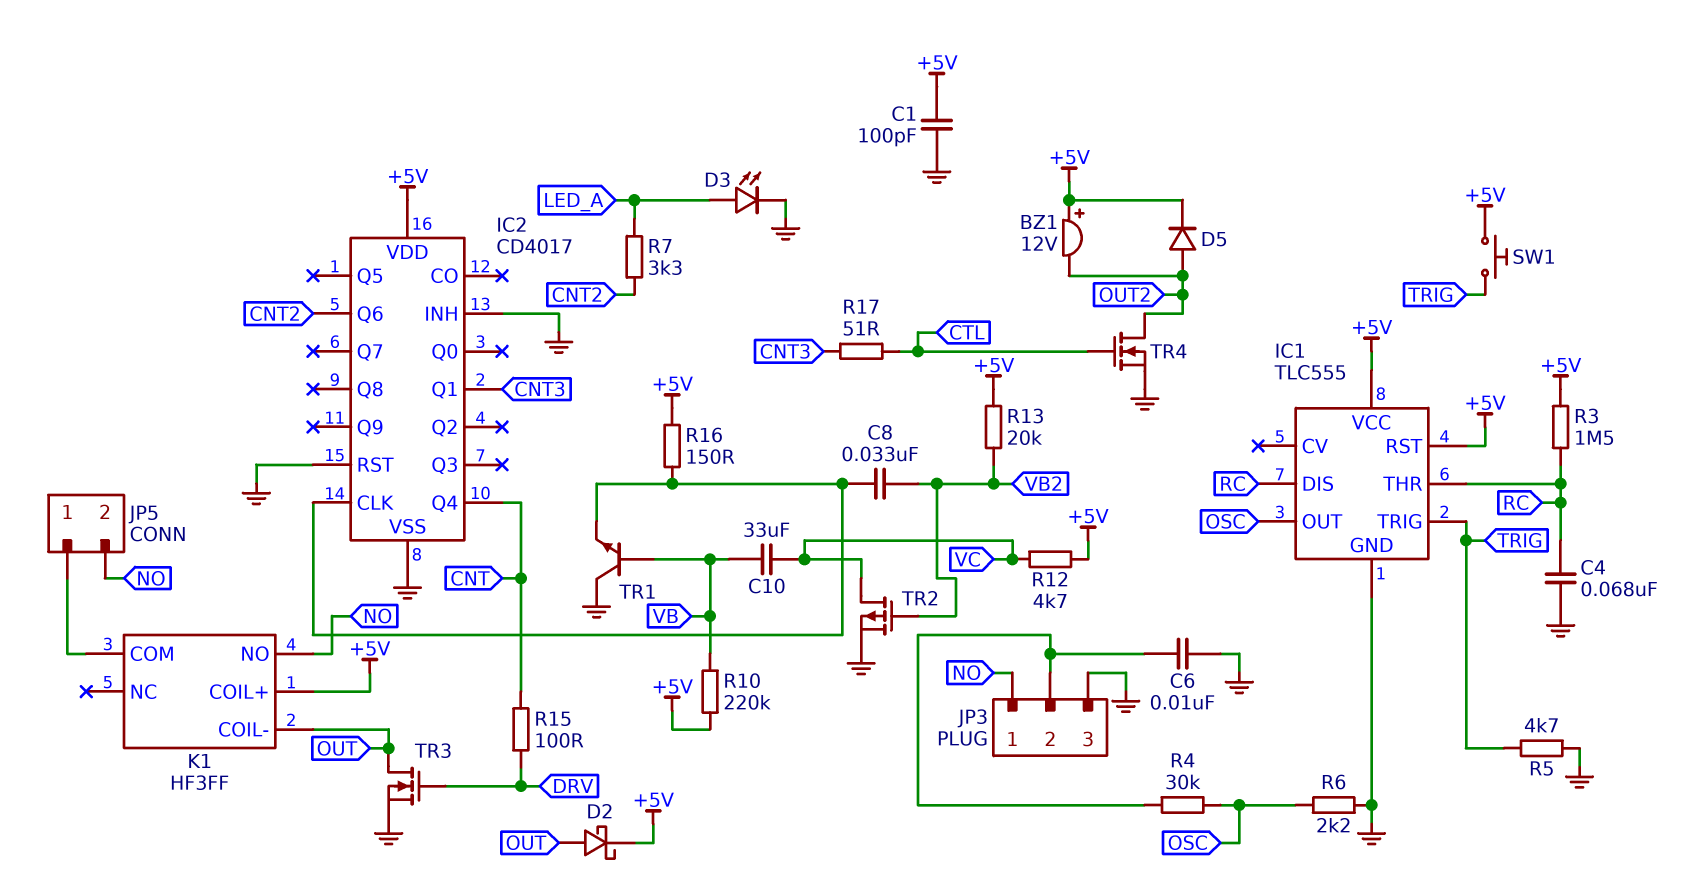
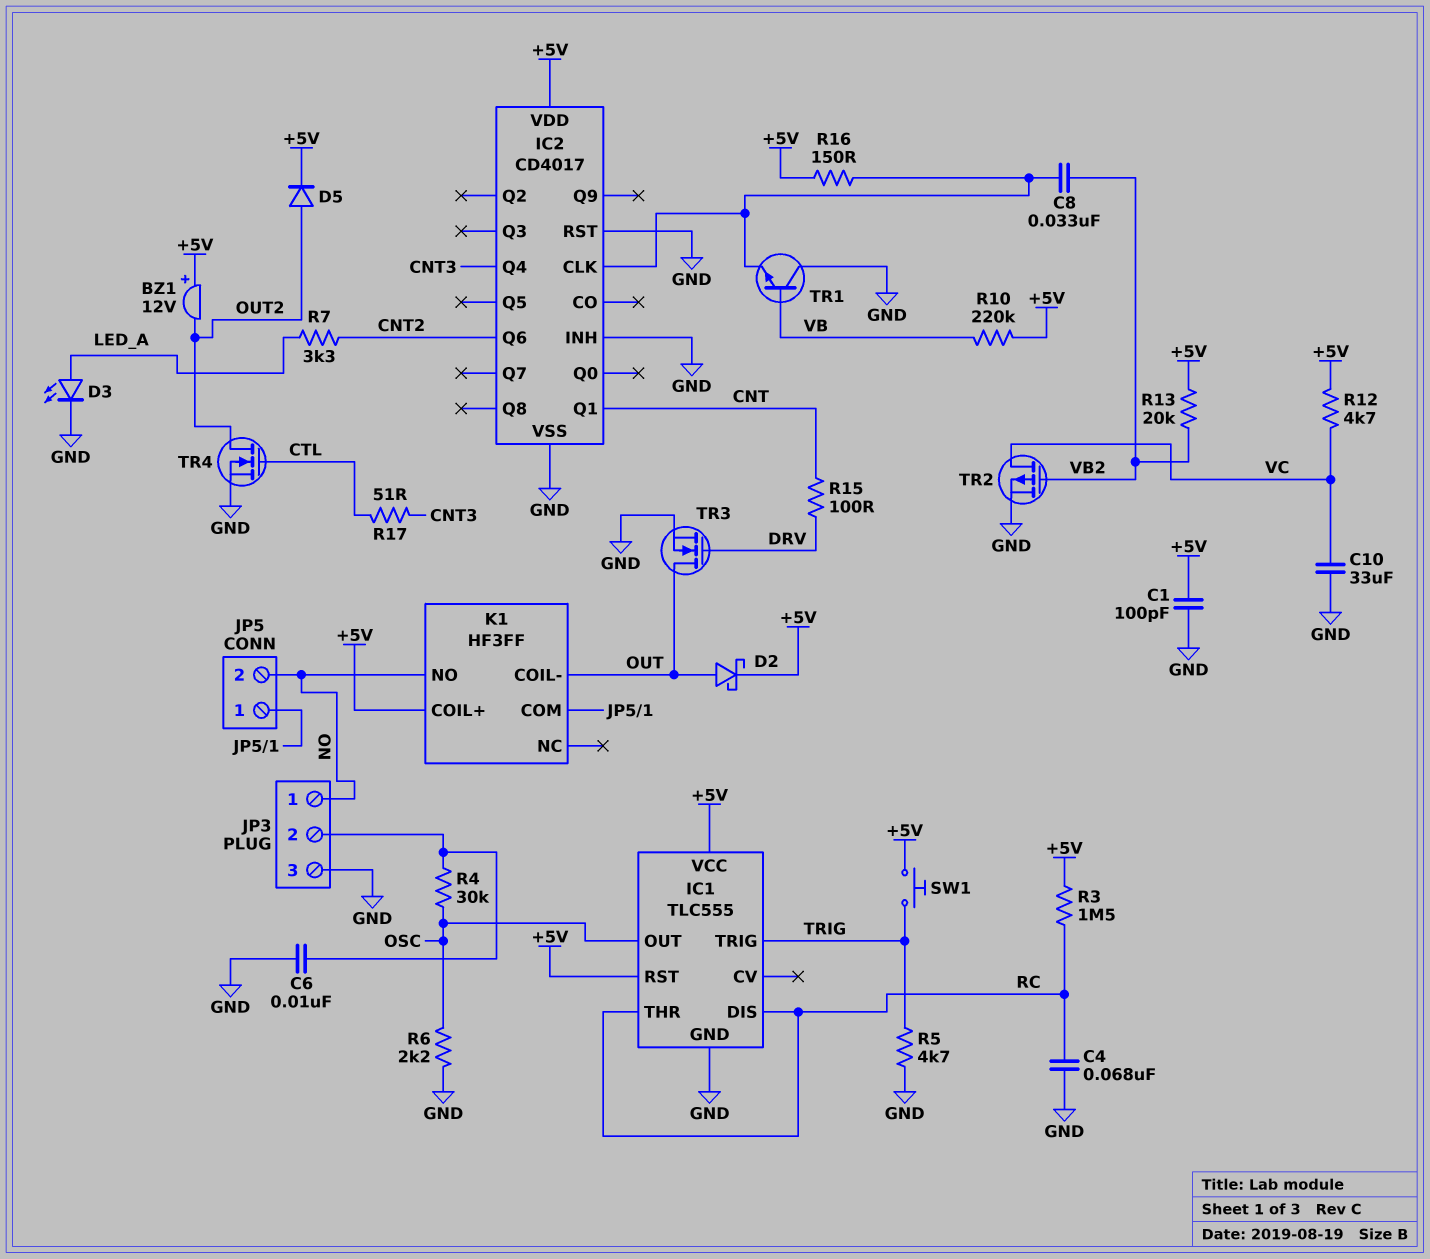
C10: 33uF (VB, VC) -> 33uF (GND, VC)
IC2 pin Q1: CNT3 -> CNT
IC2 pin Q4: CNT -> CNT3

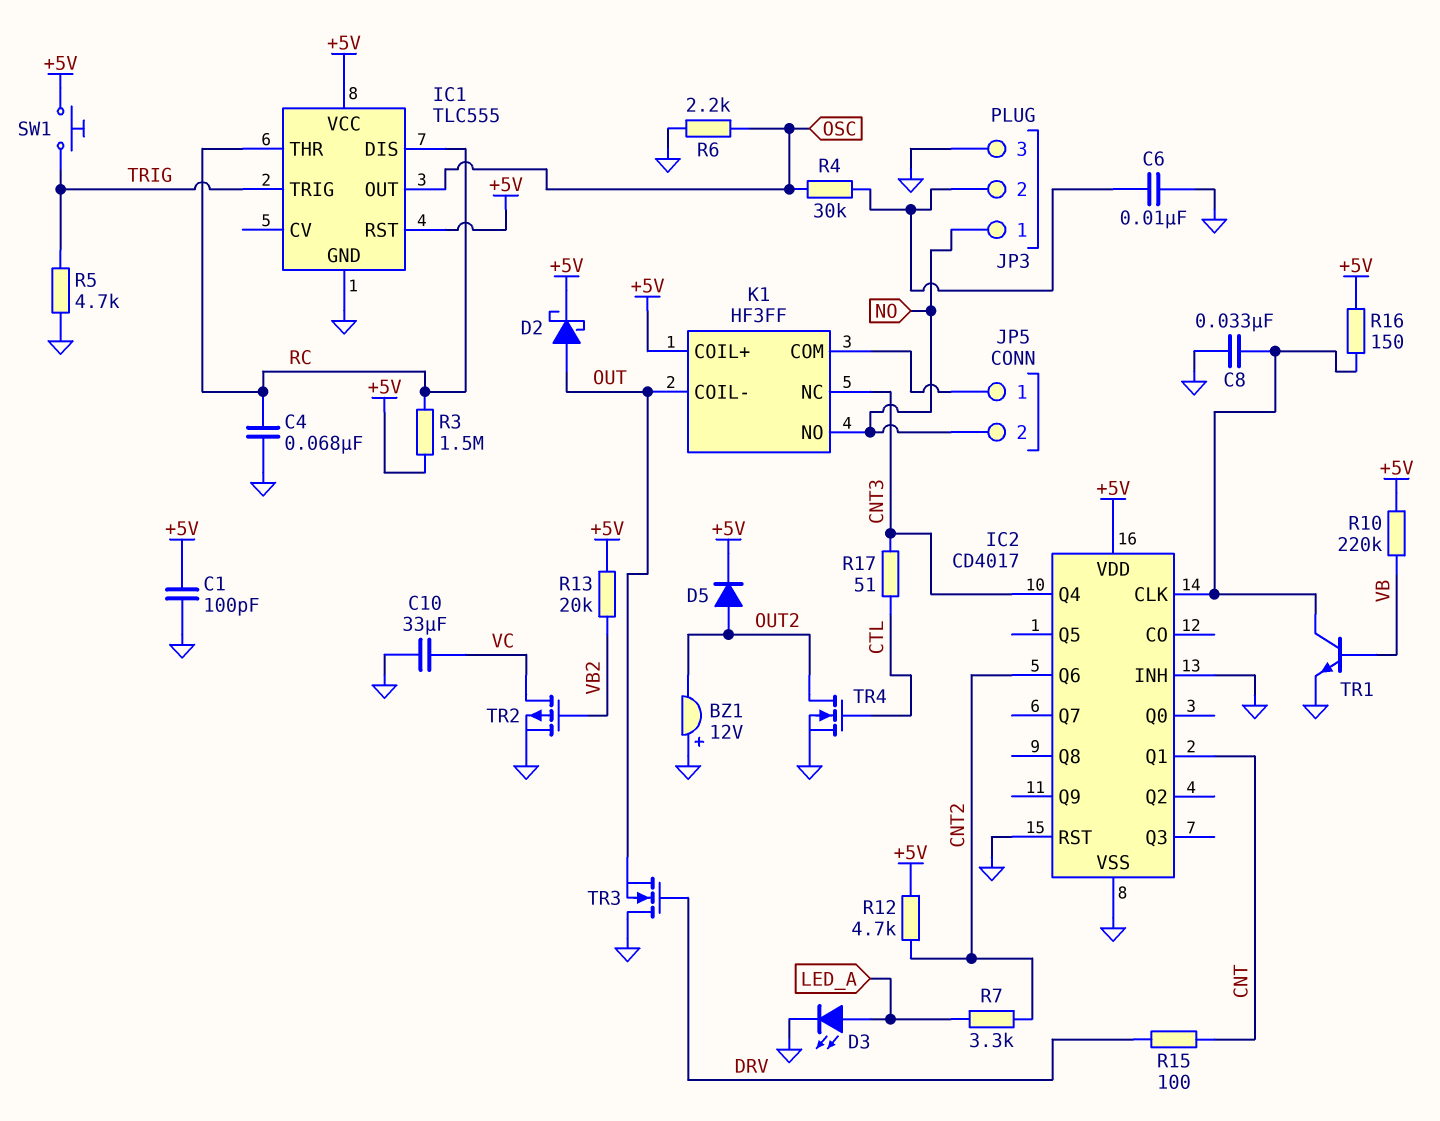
BZ1: buzzer 12V (plus +5V, minus OUT2) -> buzzer 12V (plus GND, minus OUT2)
C8: 33nF (IC2/CLK, VB2) -> 33nF (GND, IC2/CLK)
K1 pin NC: none -> CNT3
R12: 4.7k (+5V, VC) -> 4.7k (+5V, CNT2)
TR1: NPN (B VB, C GND, E IC2/CLK) -> NPN (B VB, C IC2/CLK, E GND)
TR3: NMOS (G DRV, D OUT, S GND) -> NMOS (G DRV, D GND, S OUT)

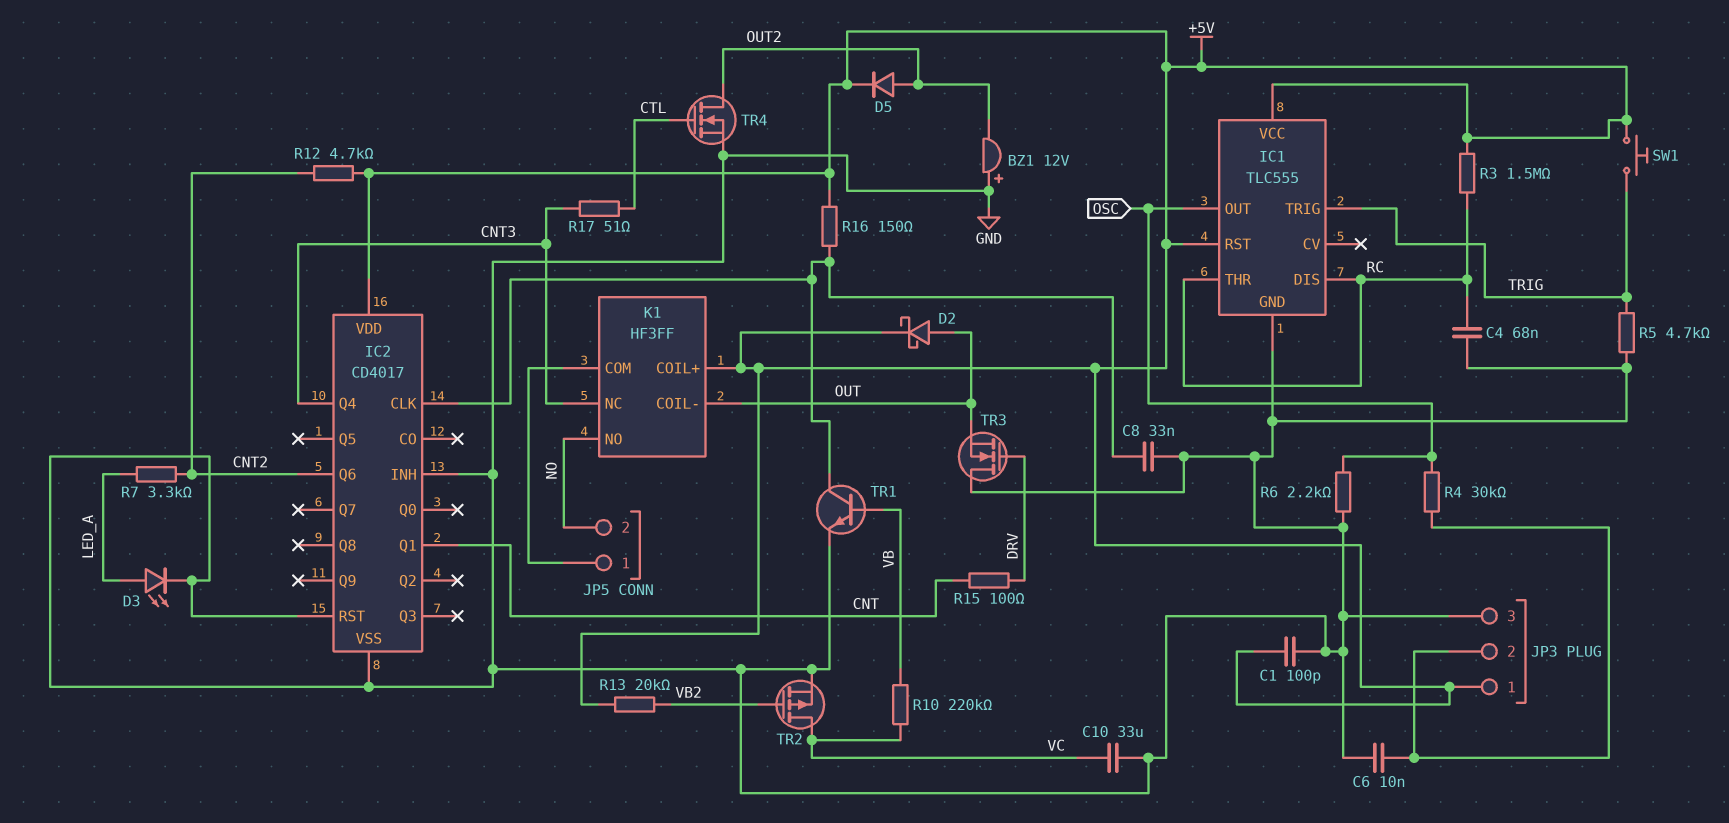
JP3 pin 1: NO -> +5V
R10: 220k (+5V, VB) -> 220k (VB, VC)

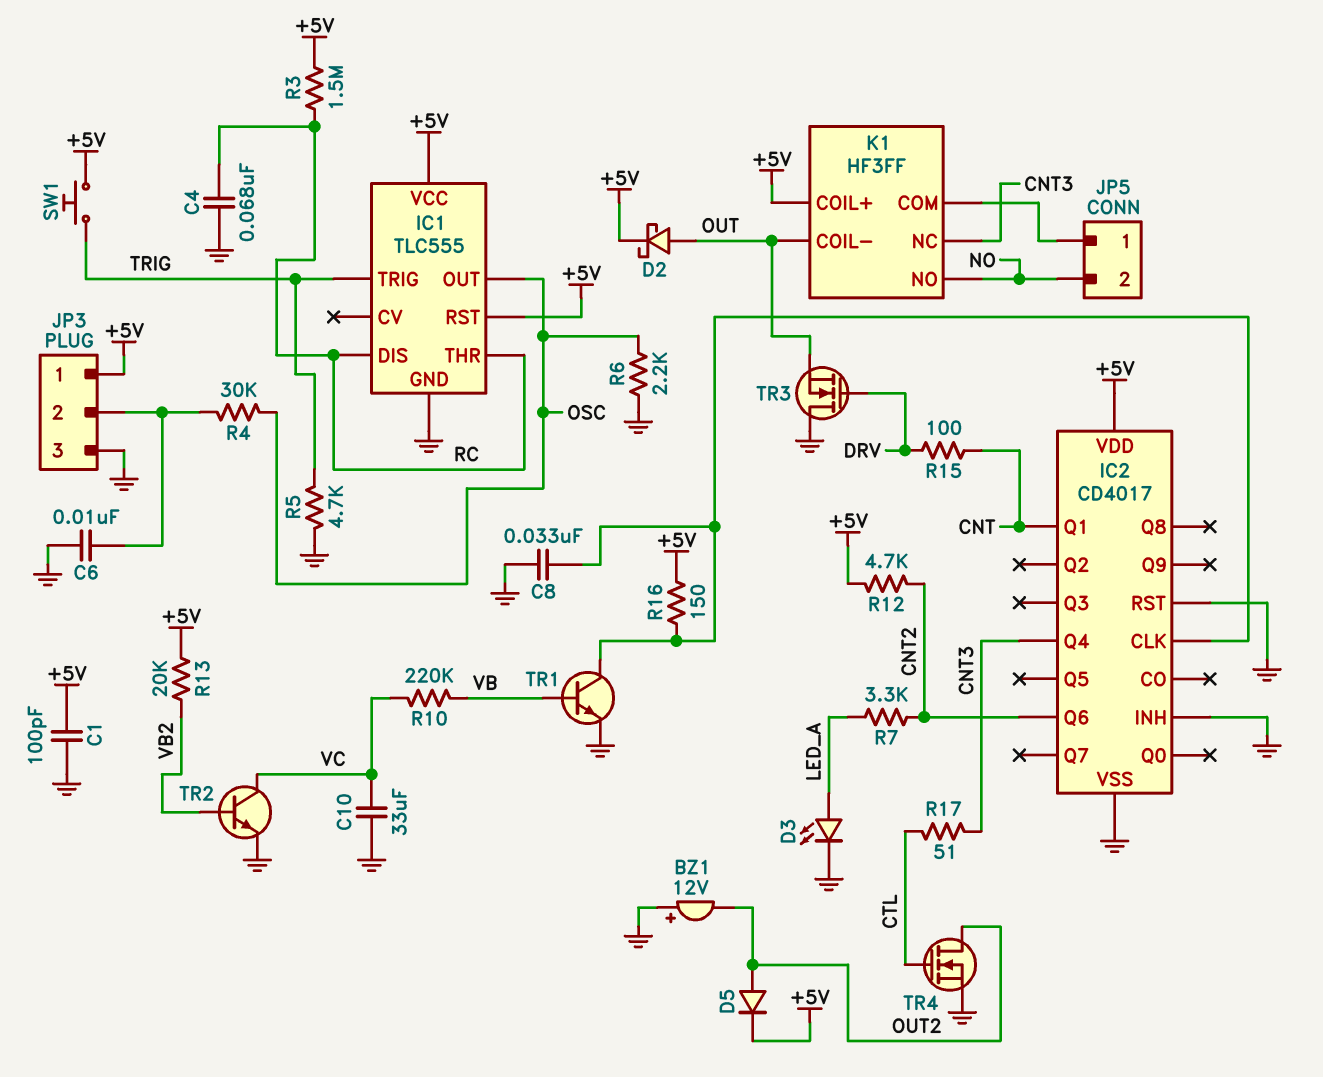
TR2: PMOS (G VB2, D VC, S GND) -> NPN (B VB2, C VC, E GND)

